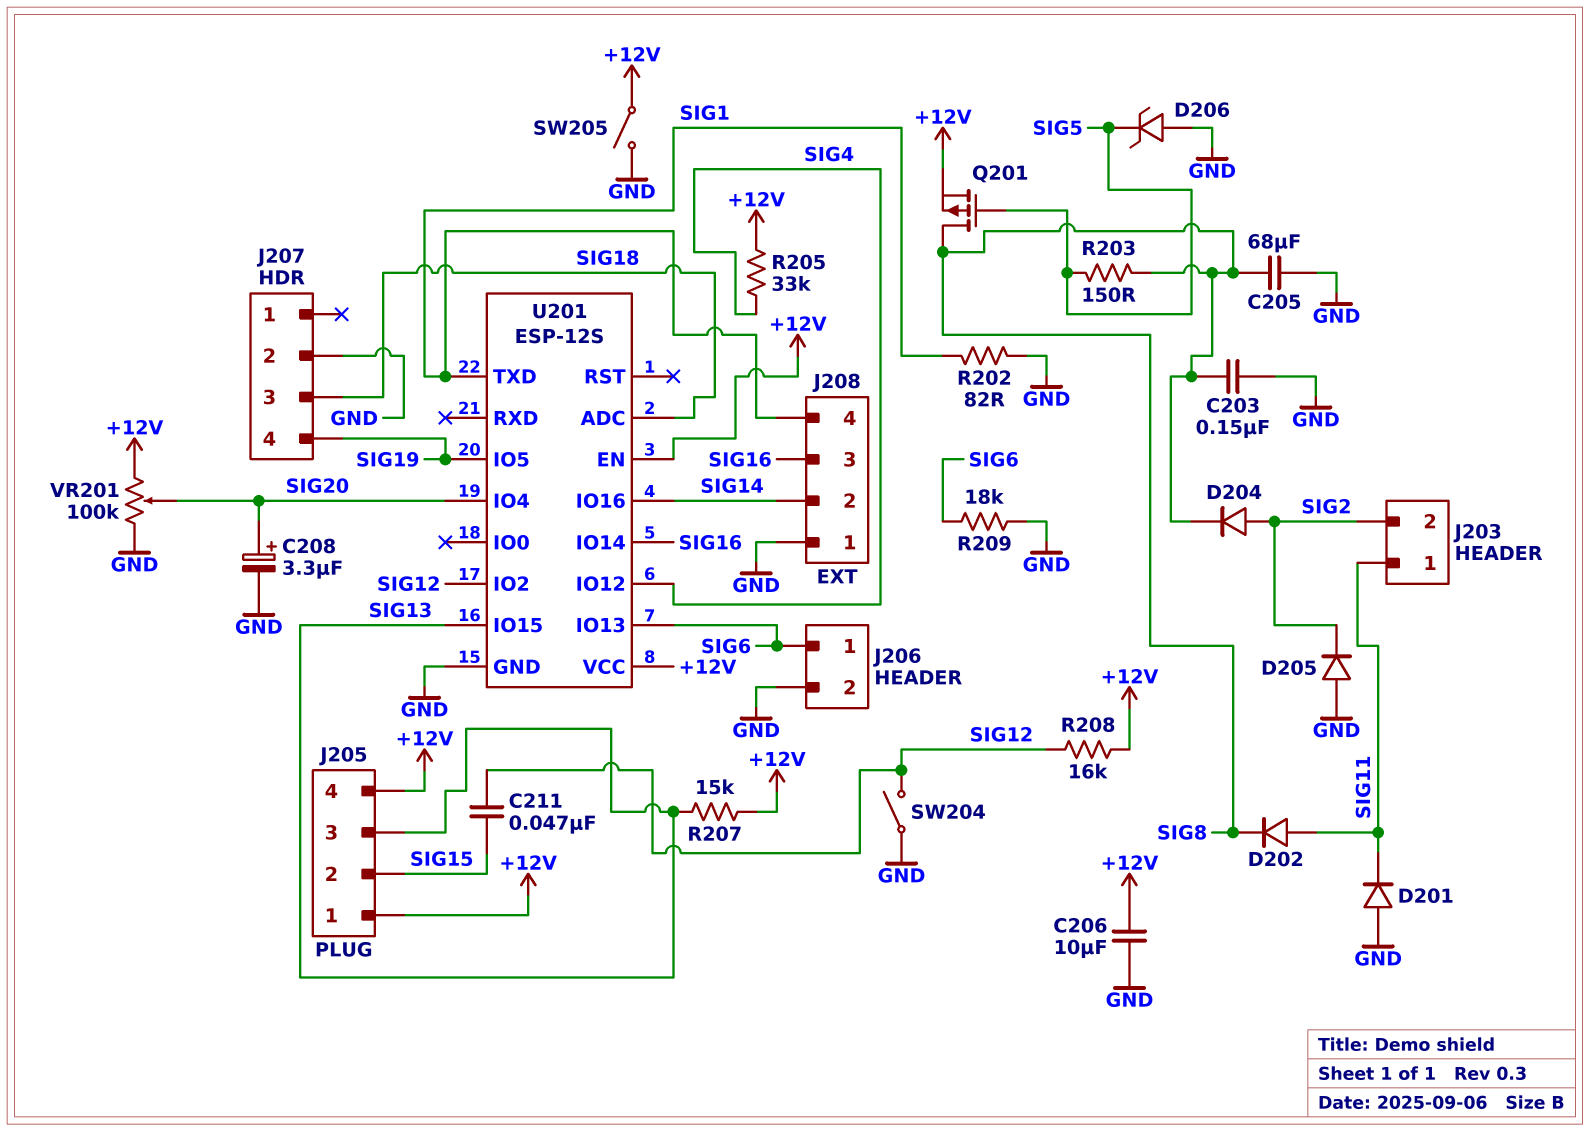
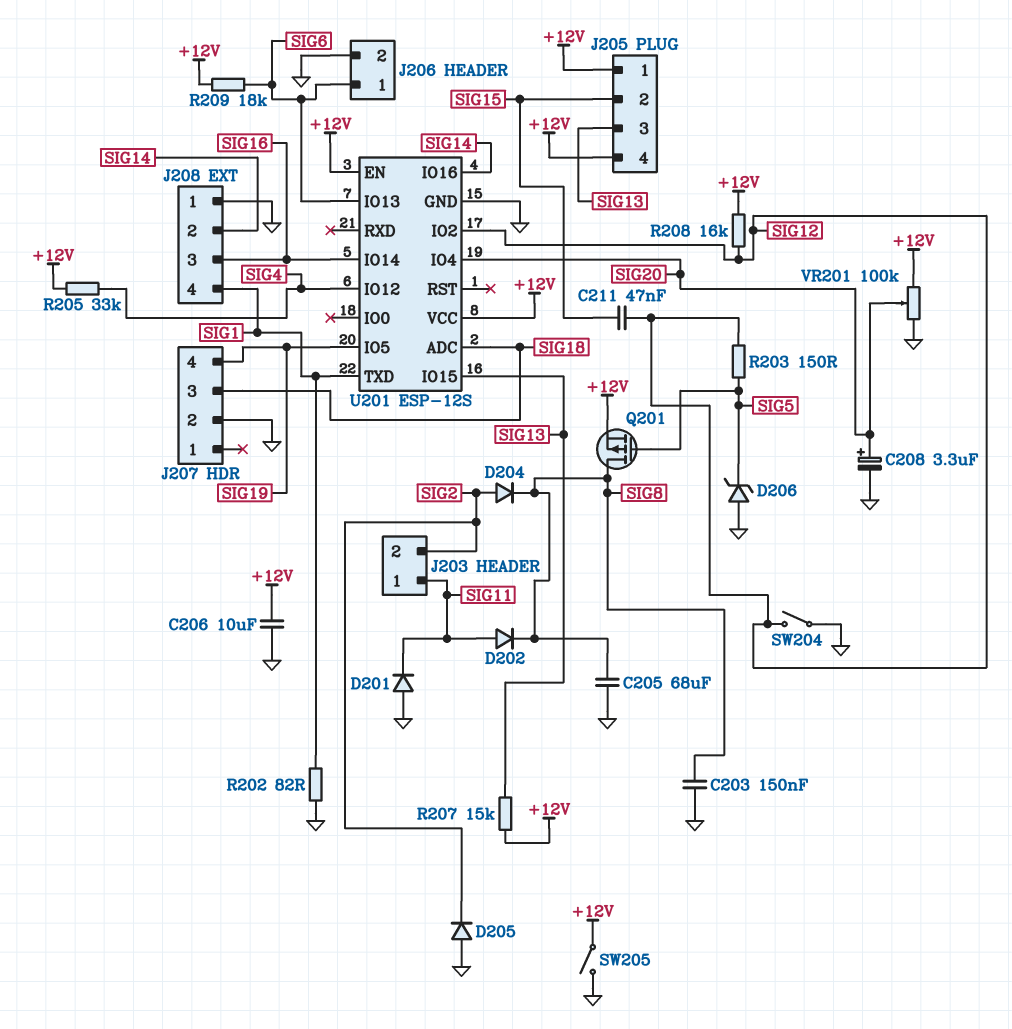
R203: 150 (SIG5, SIG8) -> 150 (SIG5, SIG12)
R209: 18k (GND, SIG6) -> 18k (+12V, SIG6)

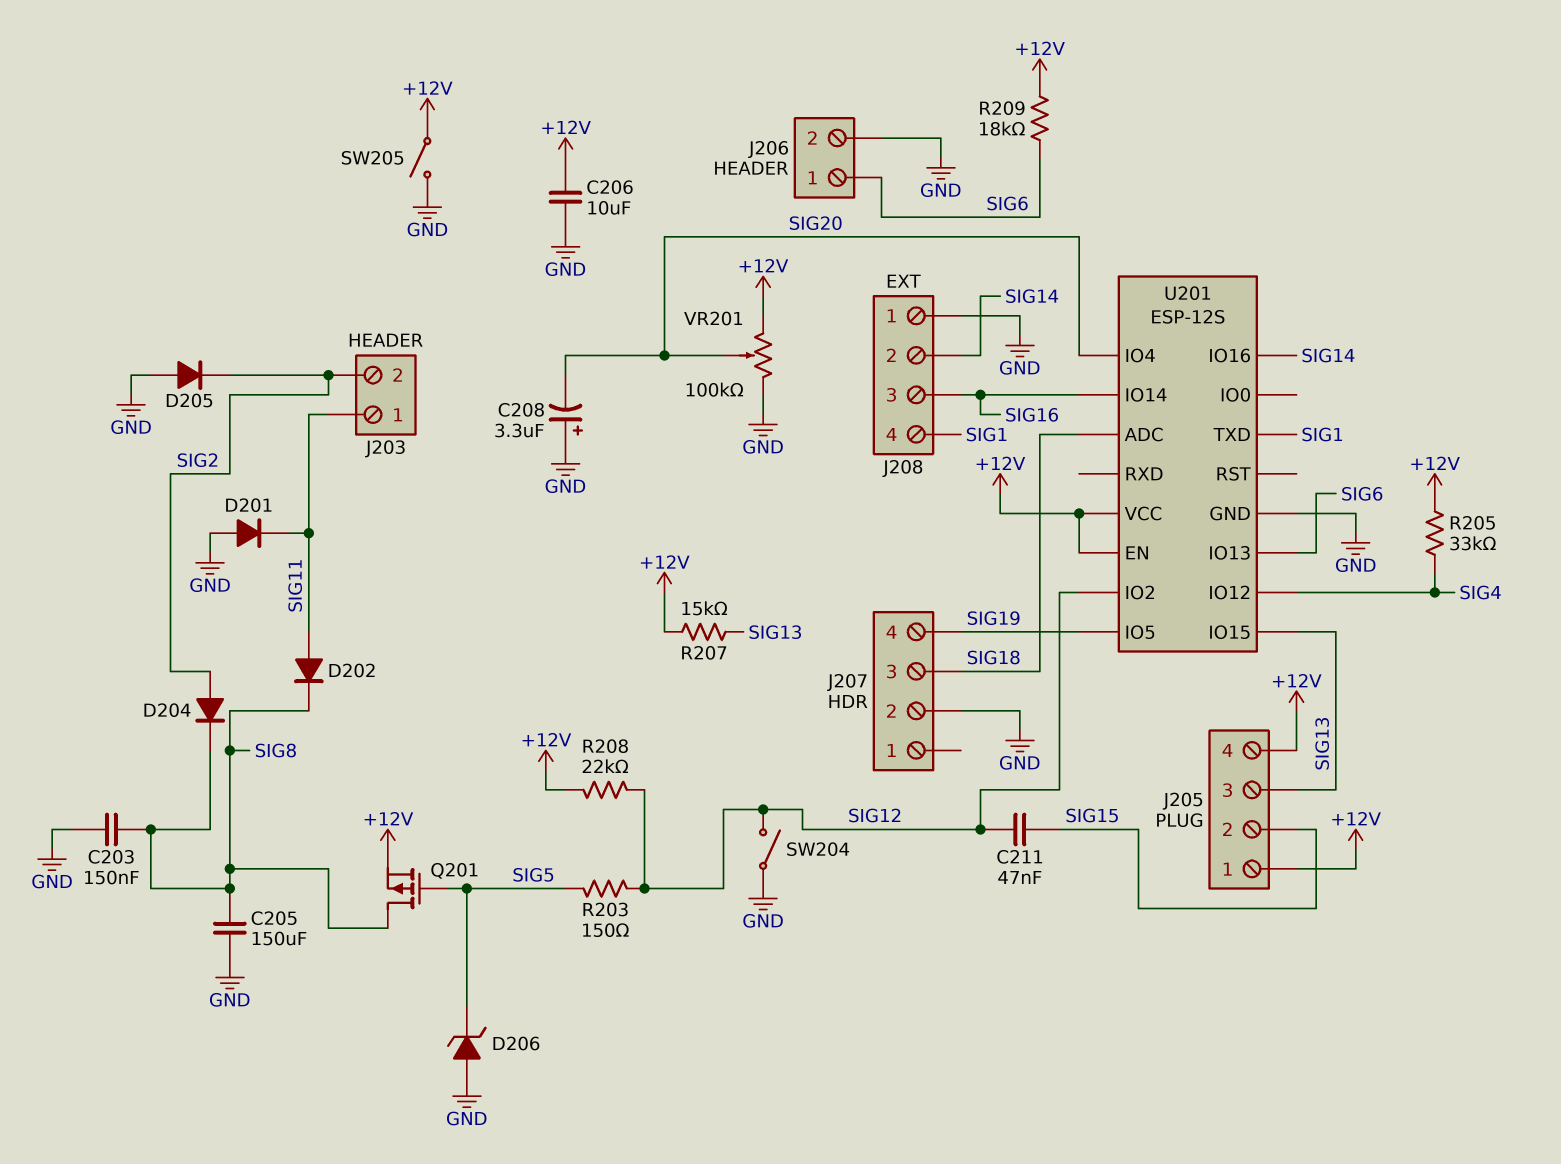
C205: 68uF (GND, SIG8) -> 150uF (GND, SIG8)
C208: 3.3uF (plus SIG20, minus GND) -> 3.3uF (plus GND, minus SIG20)
R202: 82 (GND, SIG1) -> none
R208: 16k (+12V, SIG12) -> 22k (+12V, SIG12)

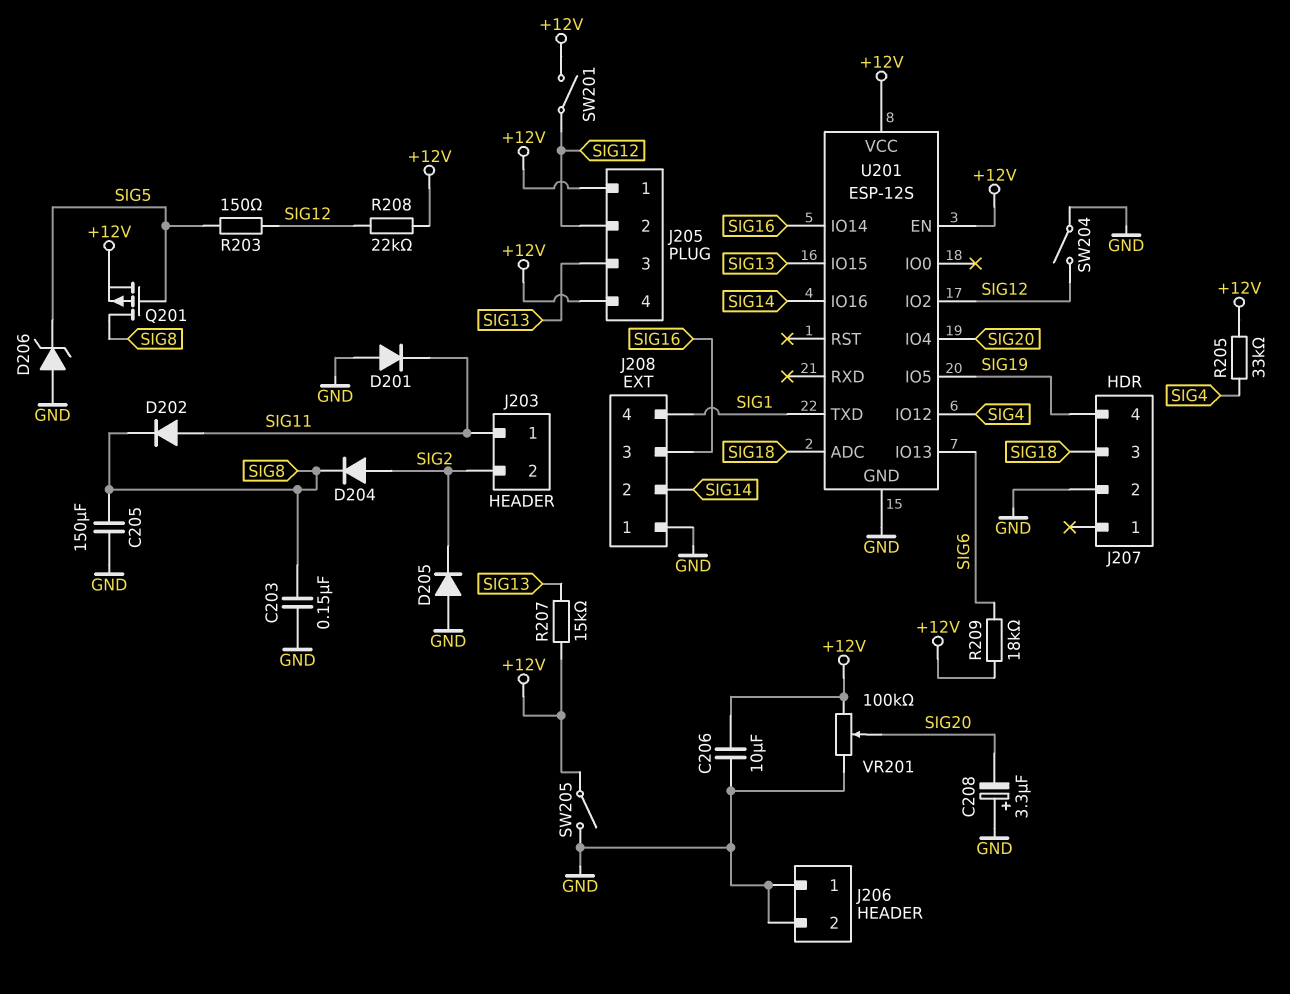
C211: 47nF (SIG12, SIG15) -> none
J205 pin 2: SIG15 -> SIG12
J206 pin 1: SIG6 -> GND
SW201: none -> switch (+12V, SIG12)

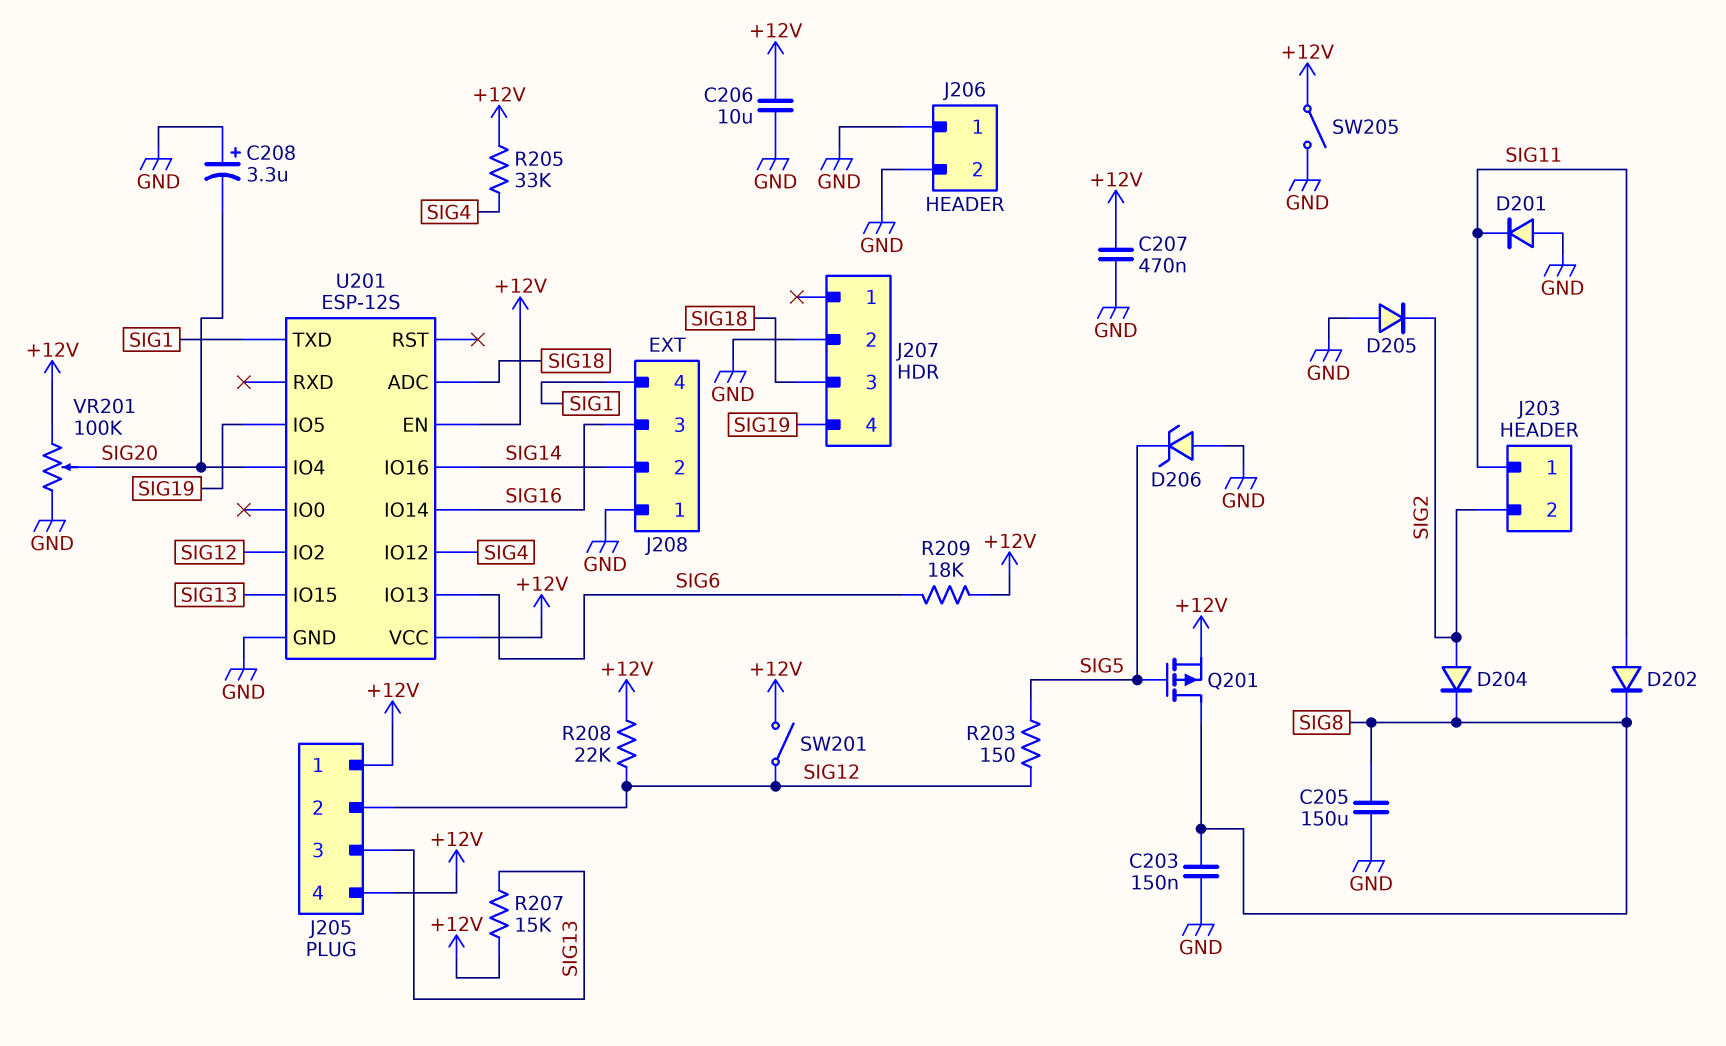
C207: none -> 470nF (+12V, GND)
SW204: switch (GND, SIG12) -> none

